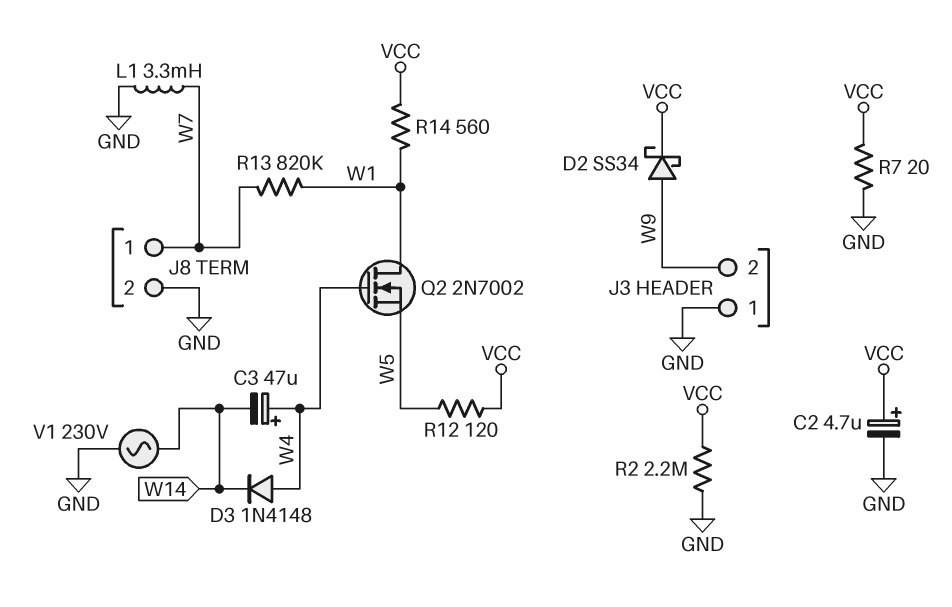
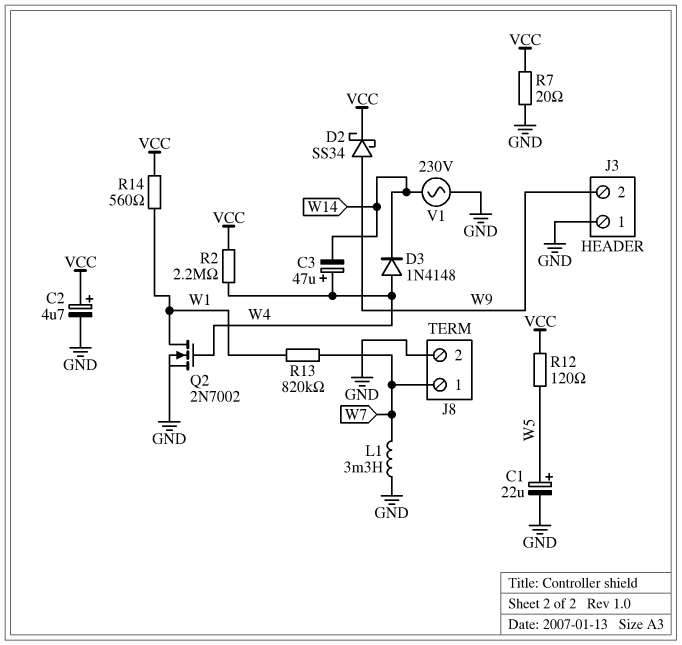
C1: none -> 22uF (plus W5, minus GND)
Q2: NMOS 2N7002 (G W4, D W1, S W5) -> NMOS 2N7002 (G W4, D W1, S GND)
R2: 2.2M (GND, VCC) -> 2.2M (VCC, W4)

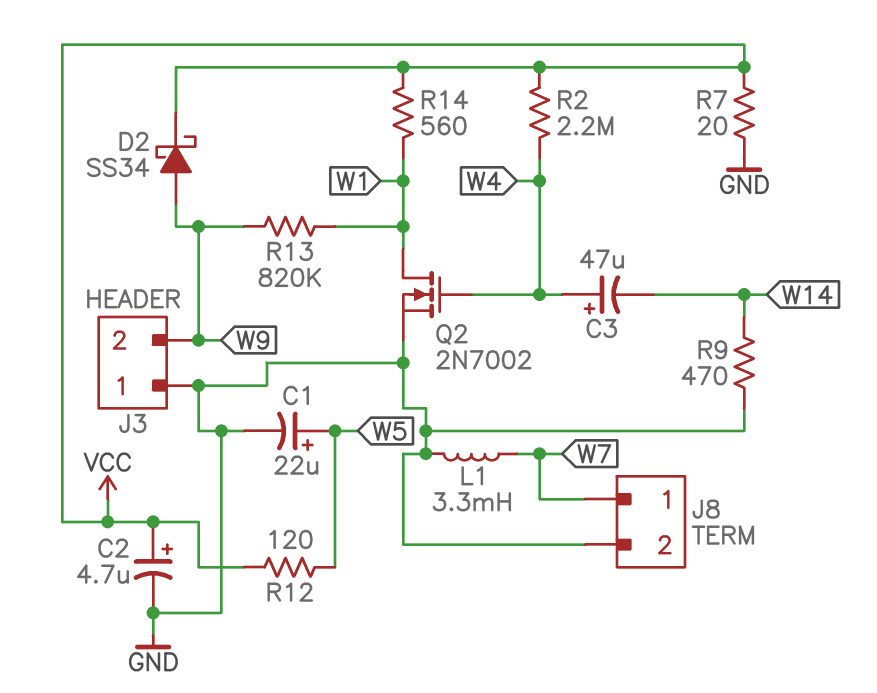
D3: diode 1N4148 (A W4, K W14) -> none
R9: none -> 470 (GND, W14)
R13: 820k (W1, W7) -> 820k (W1, W9)
V1: AC 230V (GND, W14) -> none

